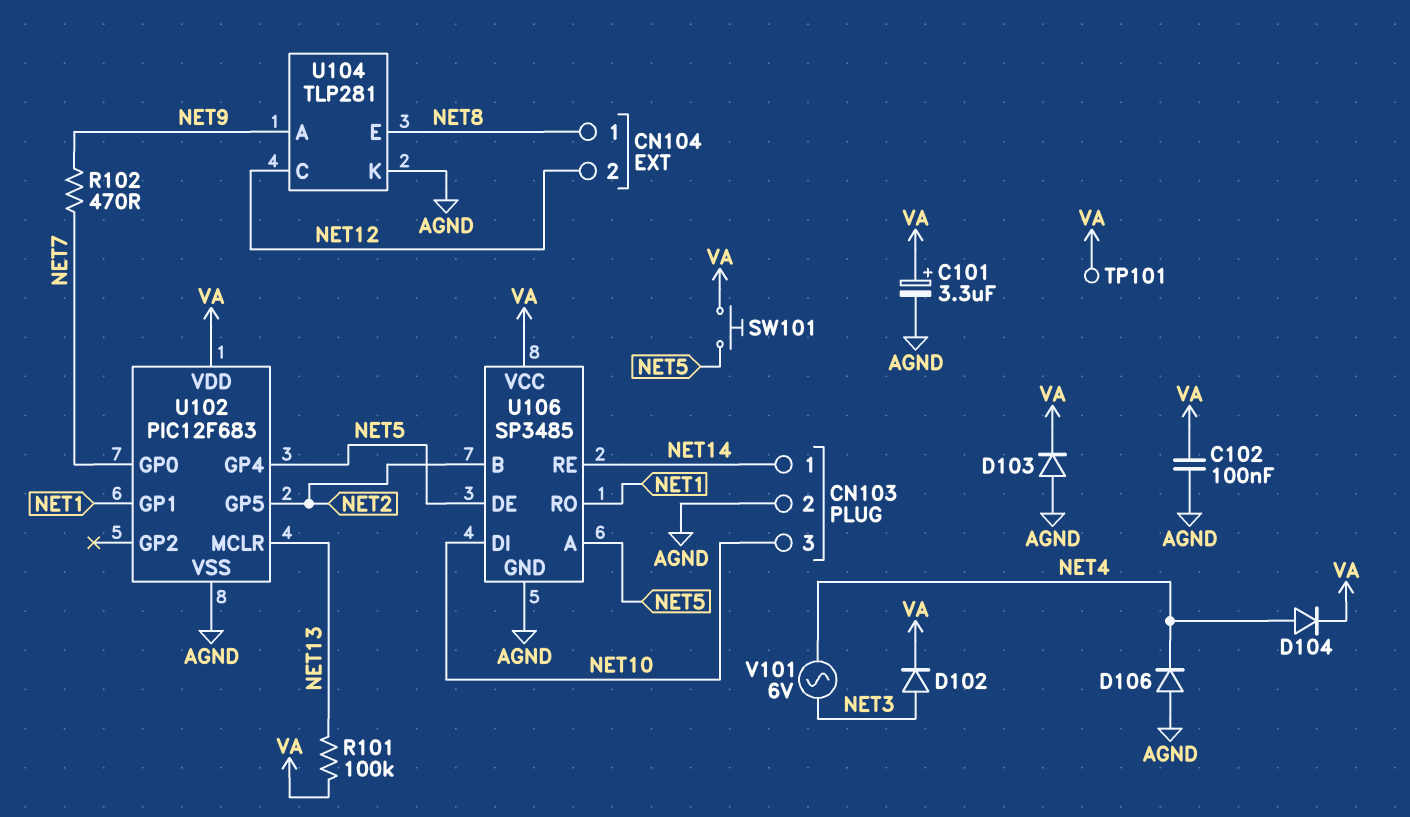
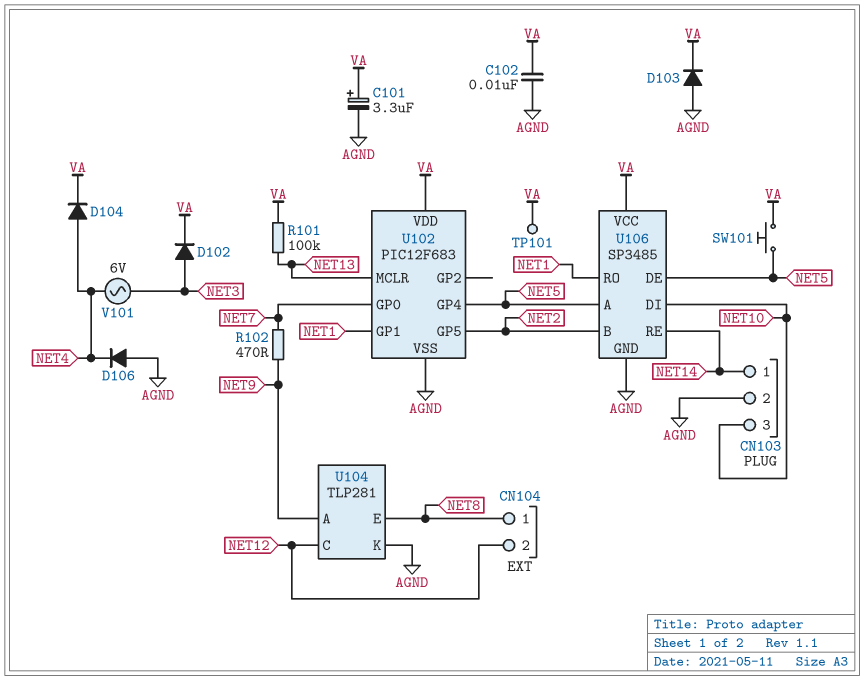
C102: 100nF (AGND, VA) -> 10nF (AGND, VA)

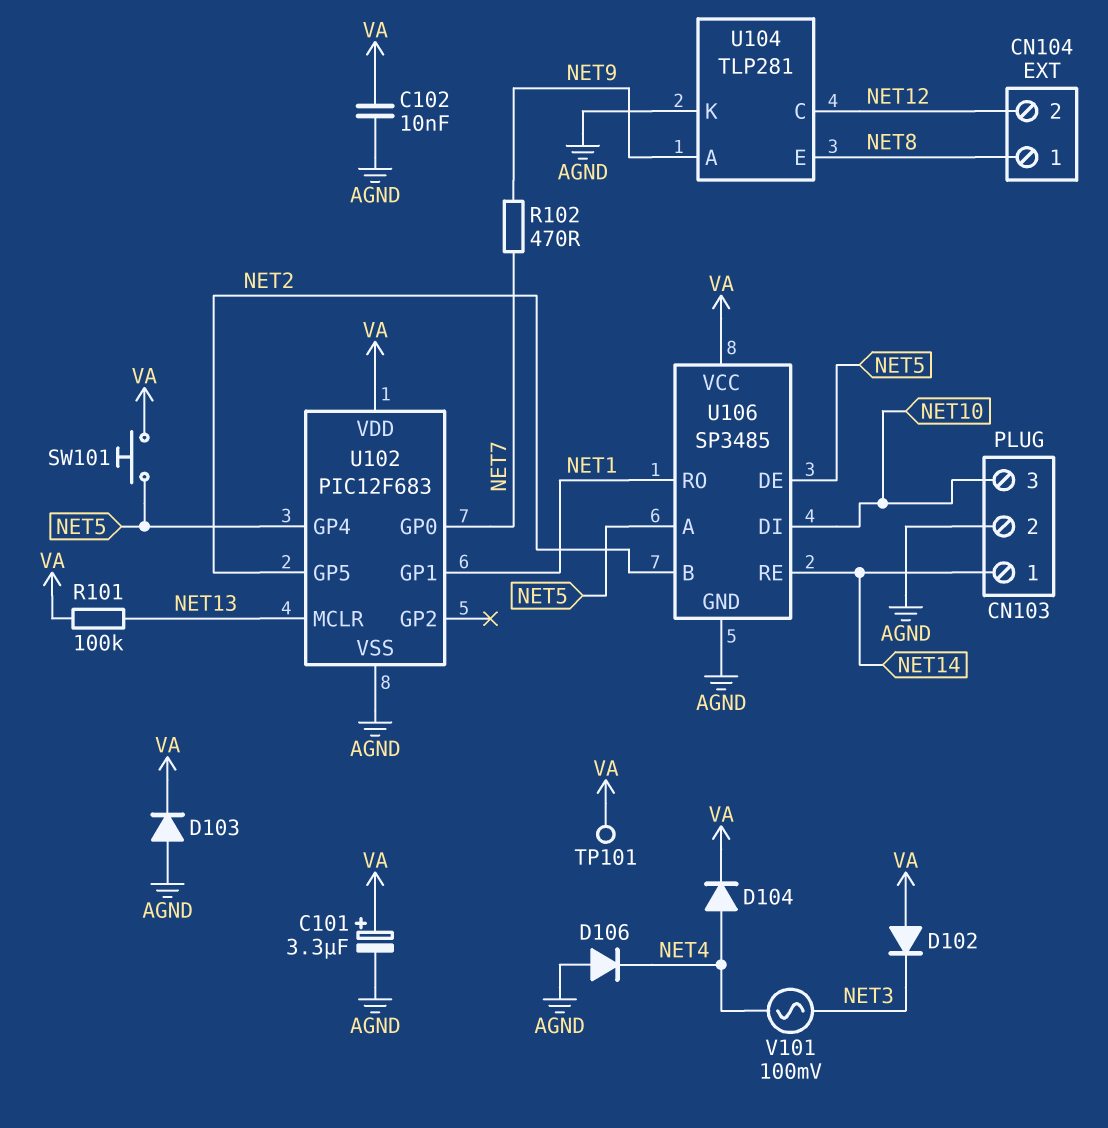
D102: diode (A NET3, K VA) -> diode (A VA, K NET3)
V101: AC 6V (NET3, NET4) -> AC 100mV (NET3, NET4)

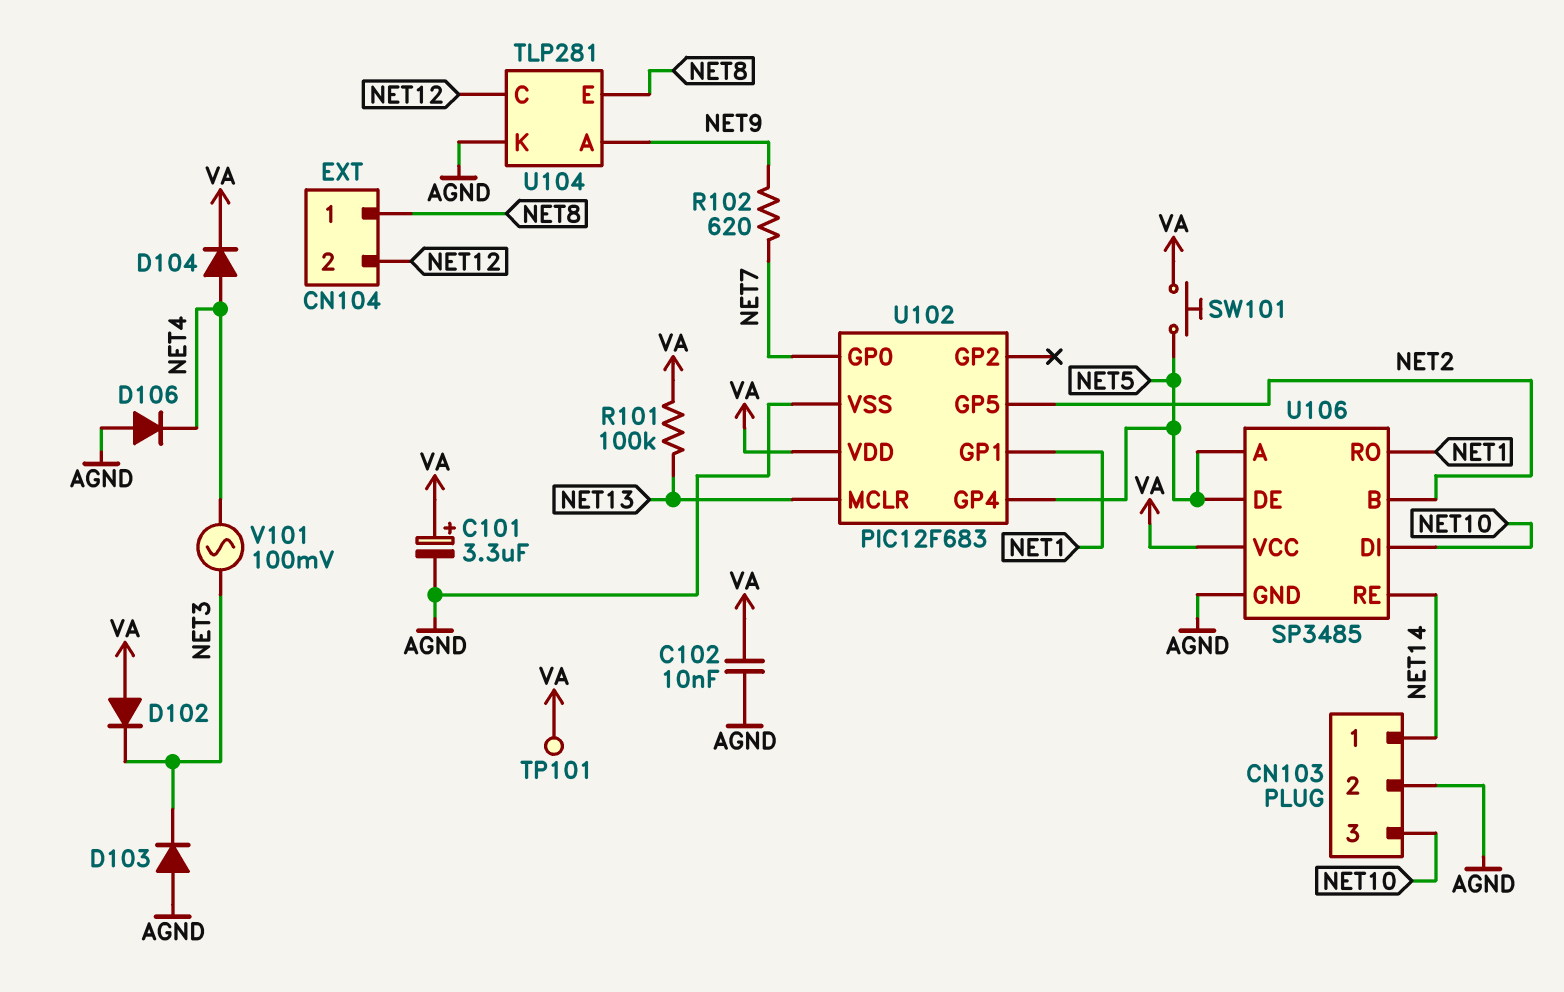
D103: diode (A AGND, K VA) -> diode (A AGND, K NET3)
R102: 470 (NET7, NET9) -> 620 (NET7, NET9)

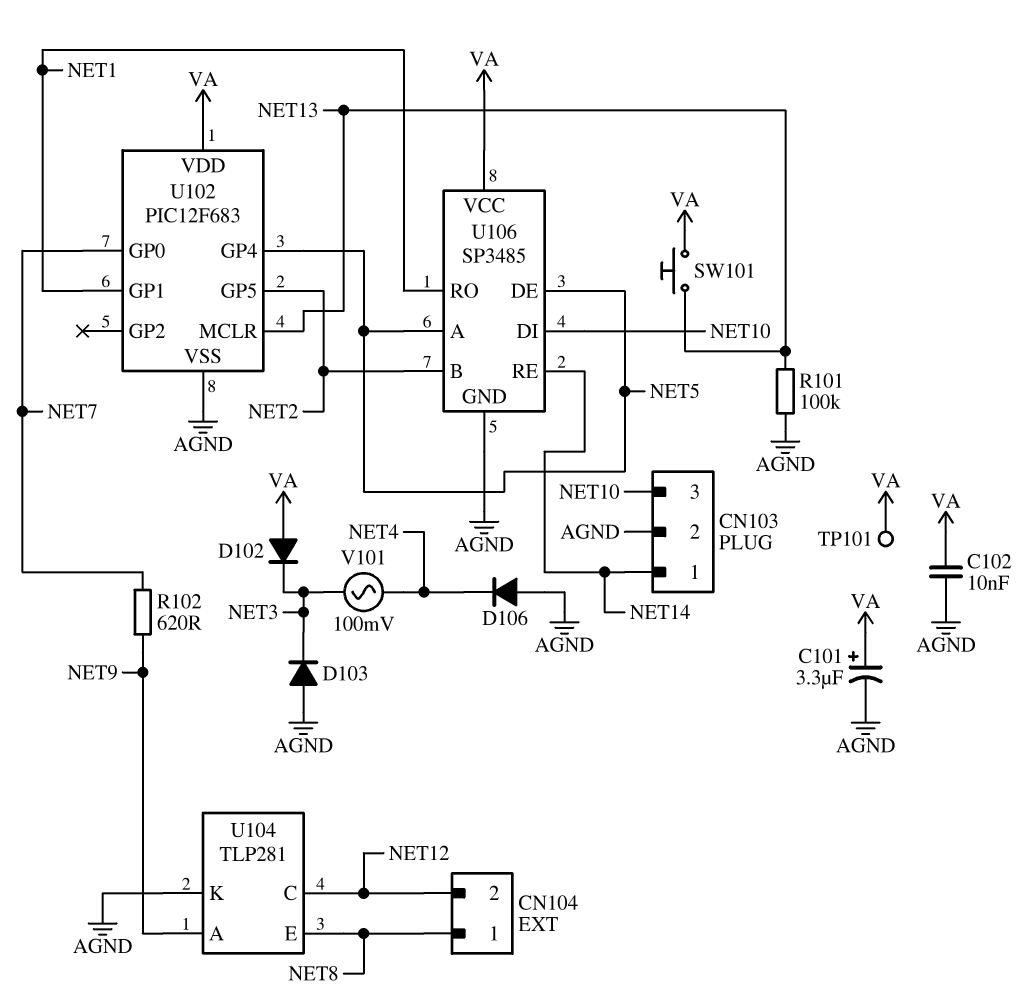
D104: diode (A NET4, K VA) -> none
R101: 100k (NET13, VA) -> 100k (AGND, NET13)
SW101: button (NET5, VA) -> button (NET13, VA)

